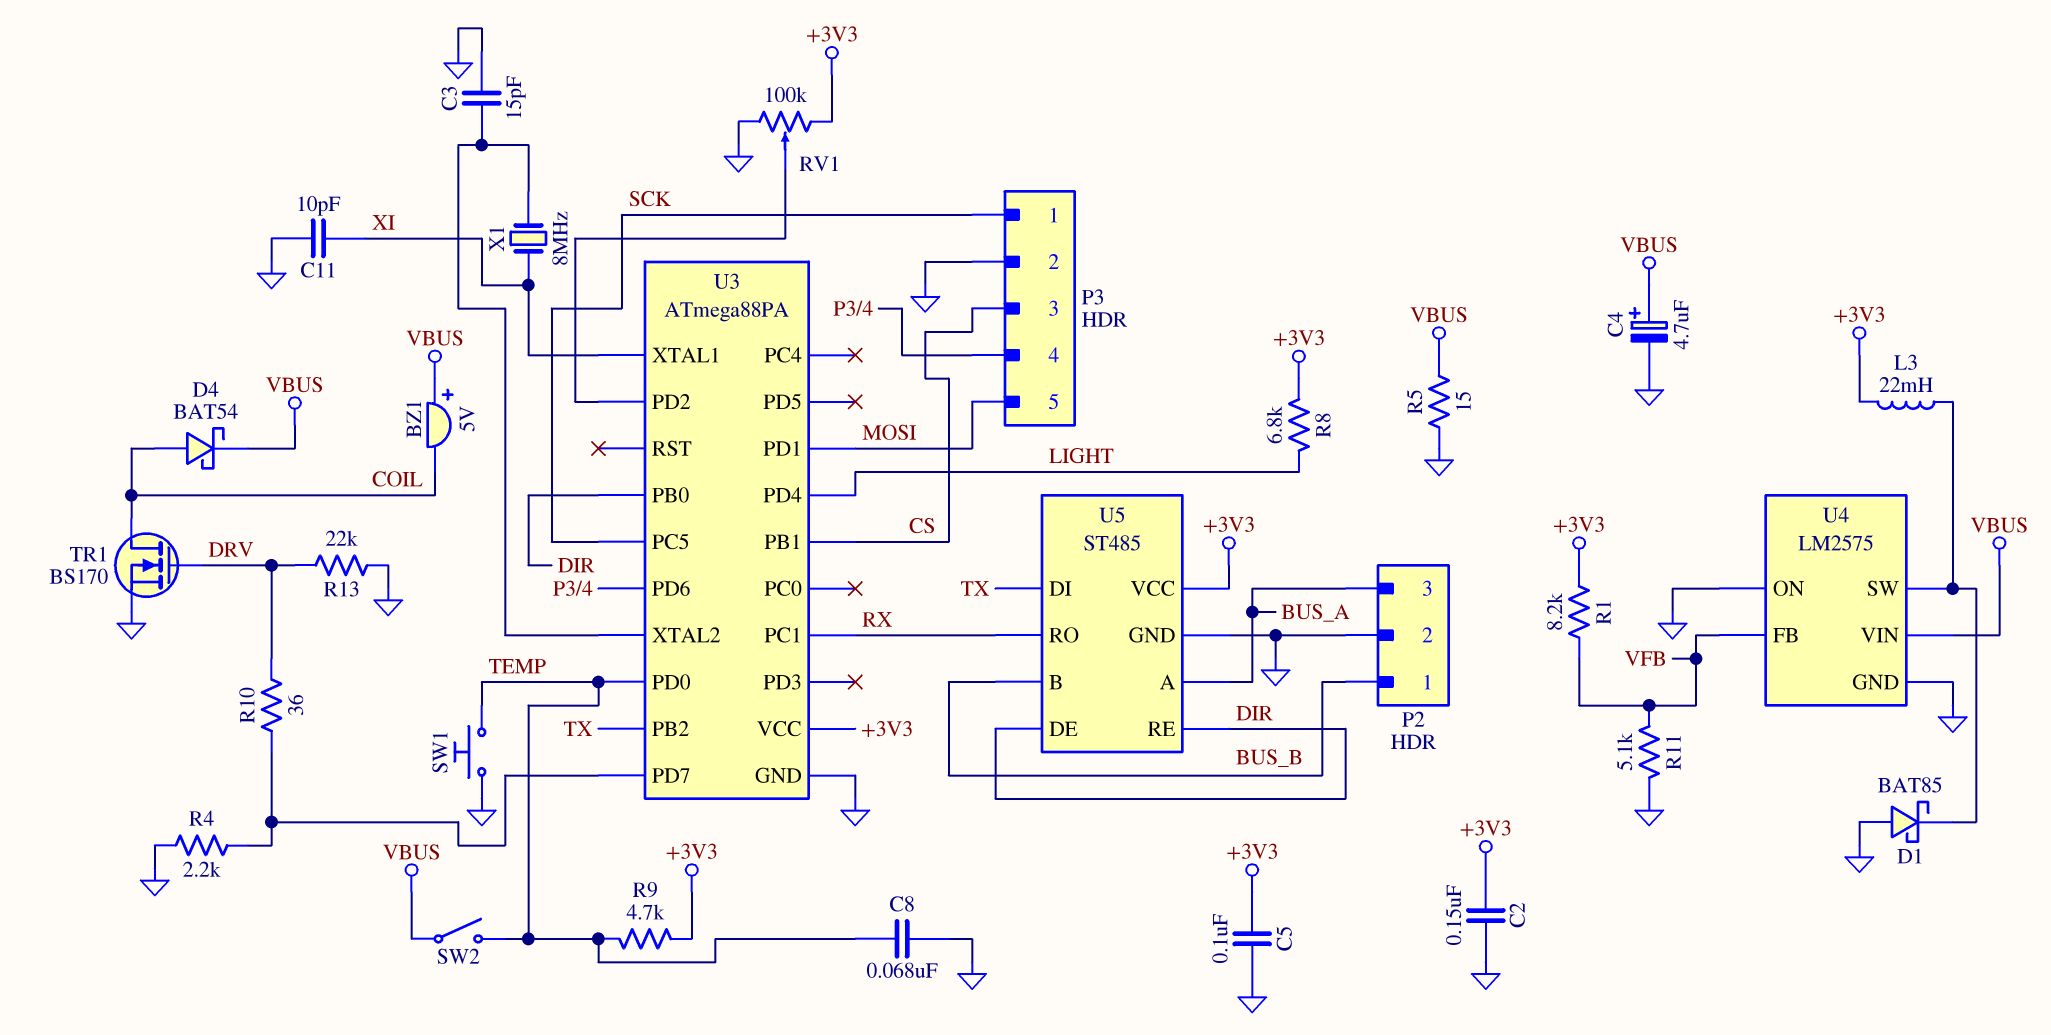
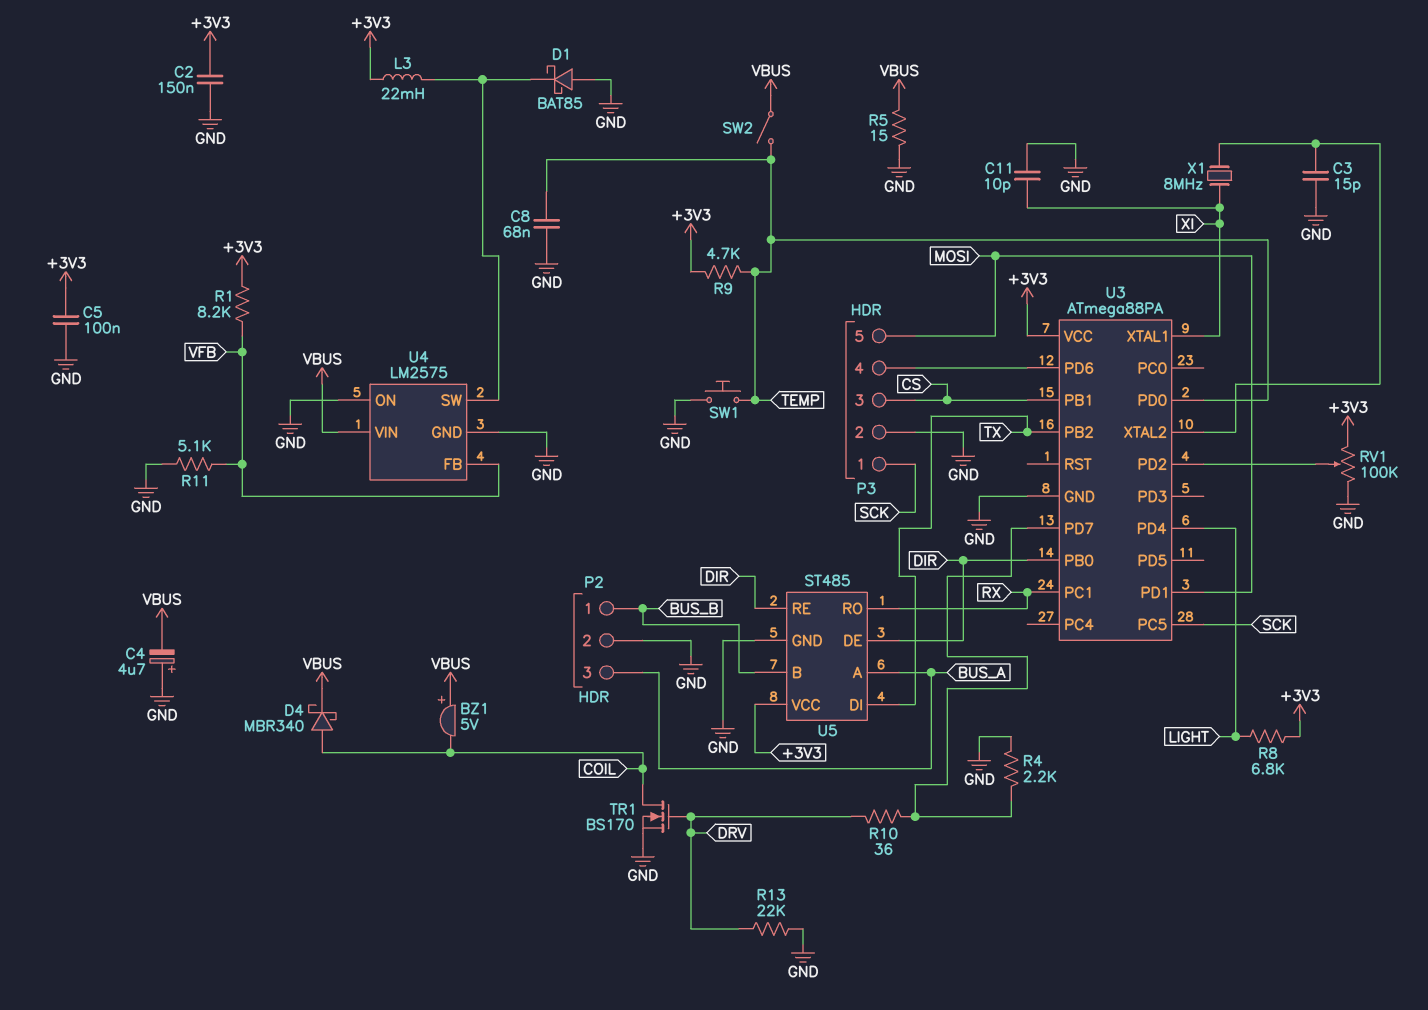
C4: 4.7uF (plus VBUS, minus GND) -> 4.7uF (plus GND, minus VBUS)
D4: schottky BAT54 (A COIL, K VBUS) -> schottky MBR340 (A COIL, K VBUS)

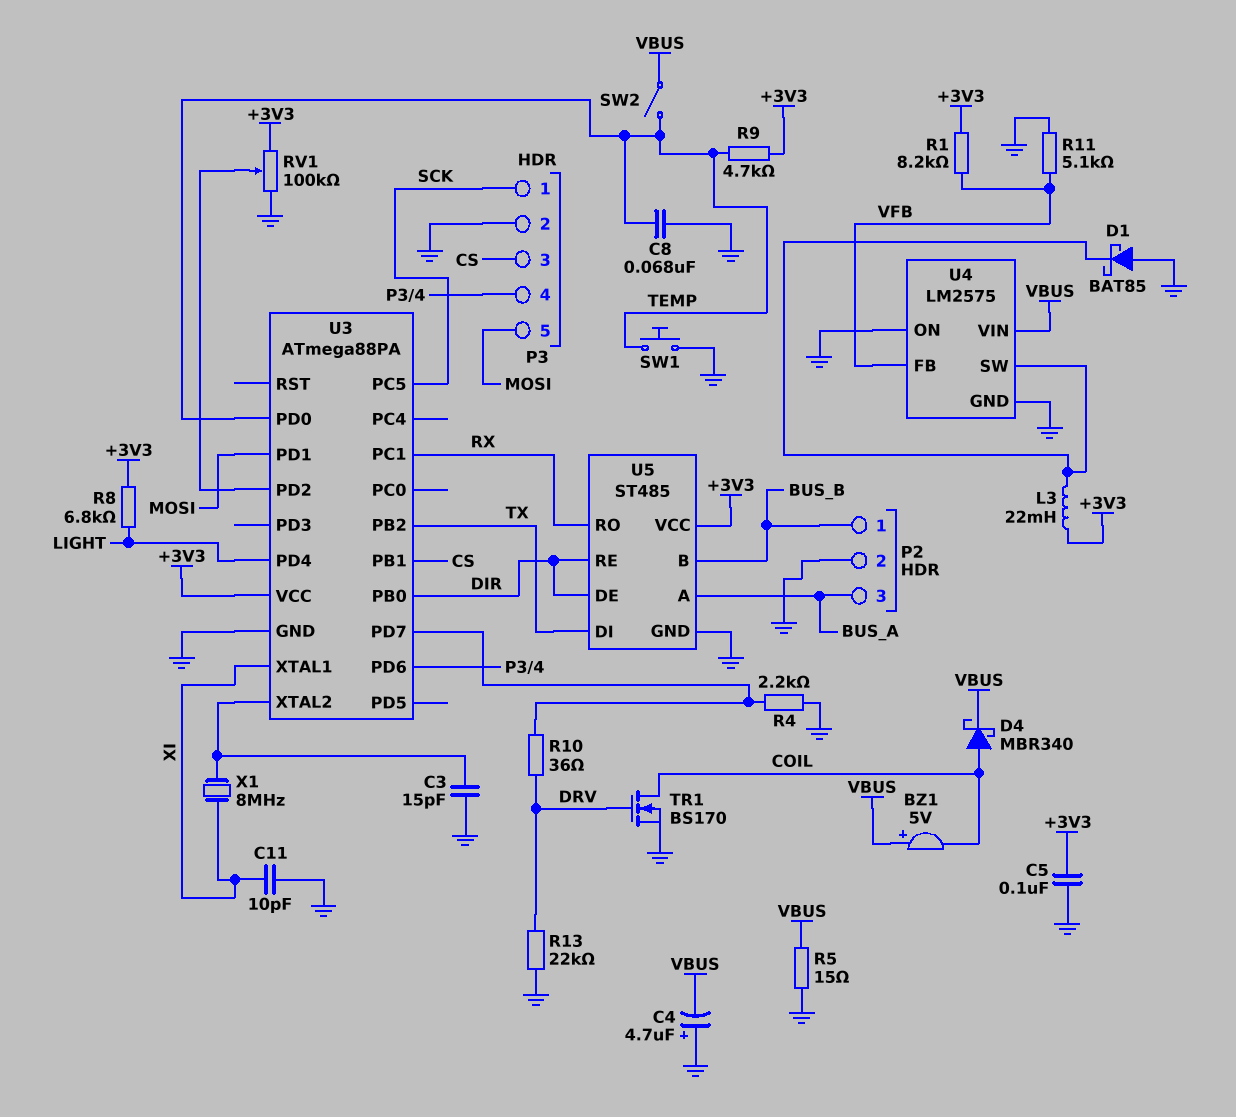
C2: 150nF (+3V3, GND) -> none

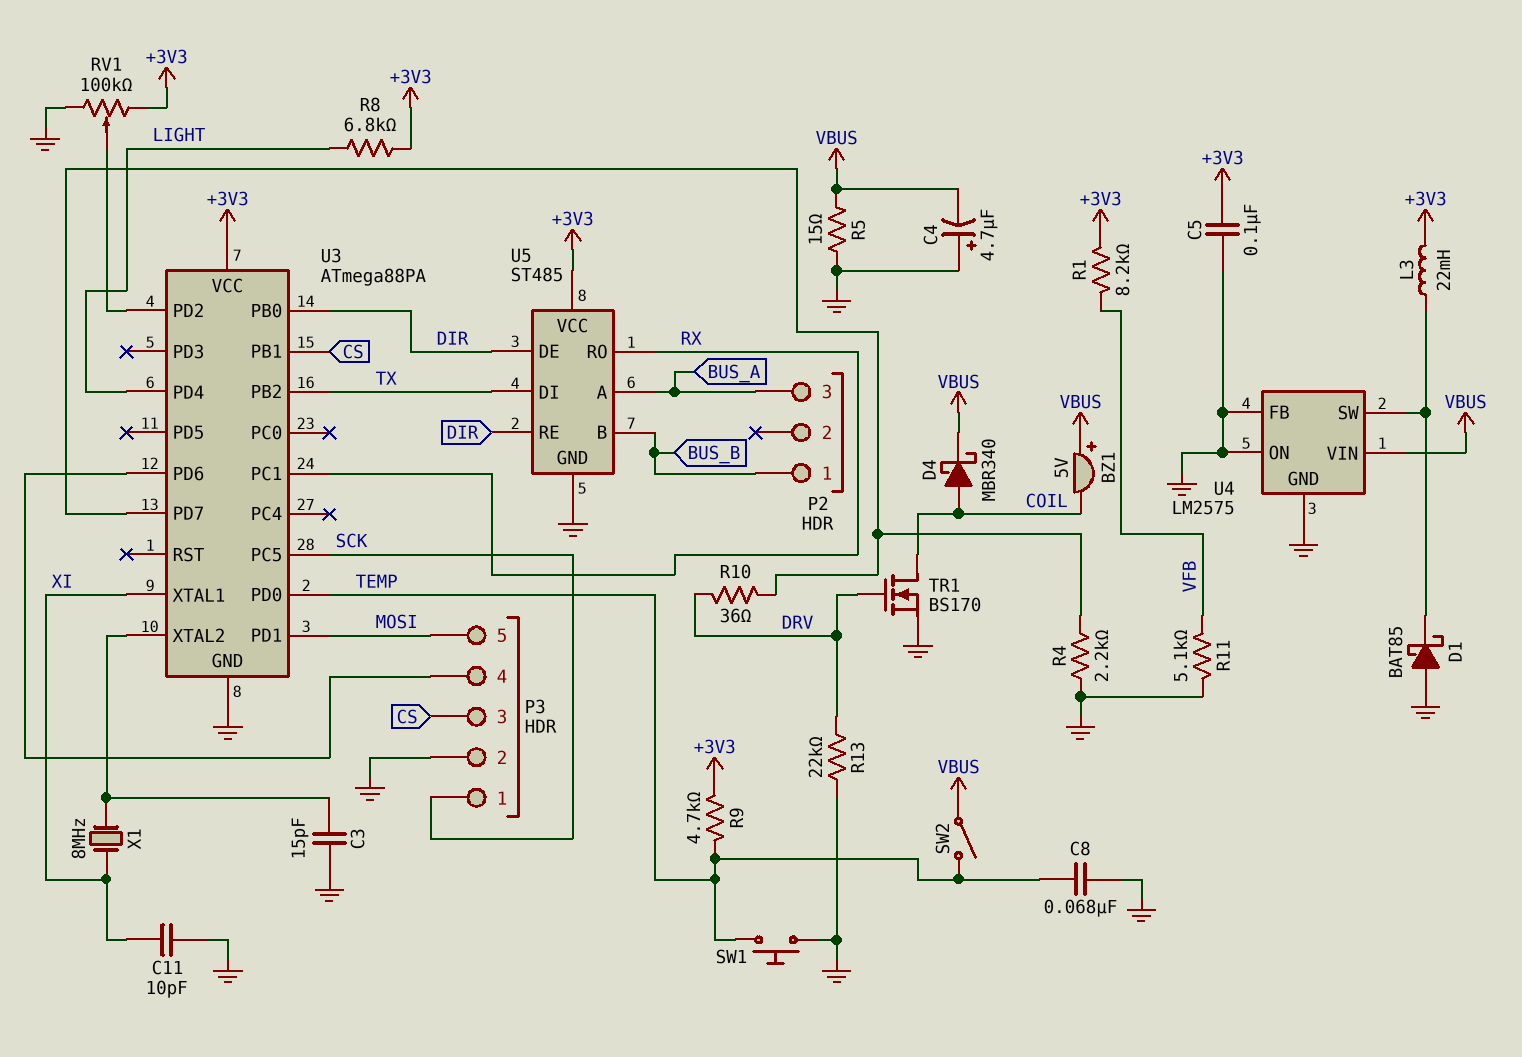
P2 pin 2: GND -> none
U4 pin FB: VFB -> GND

